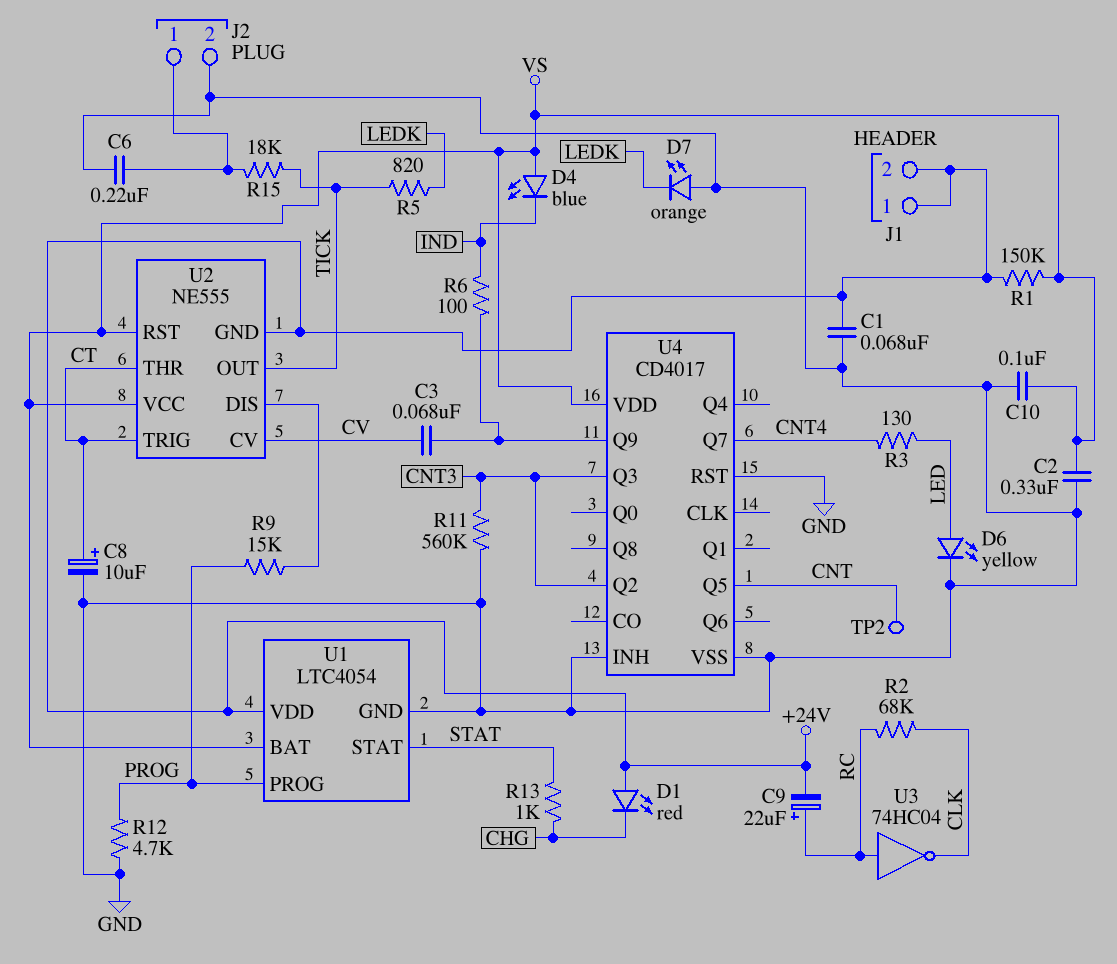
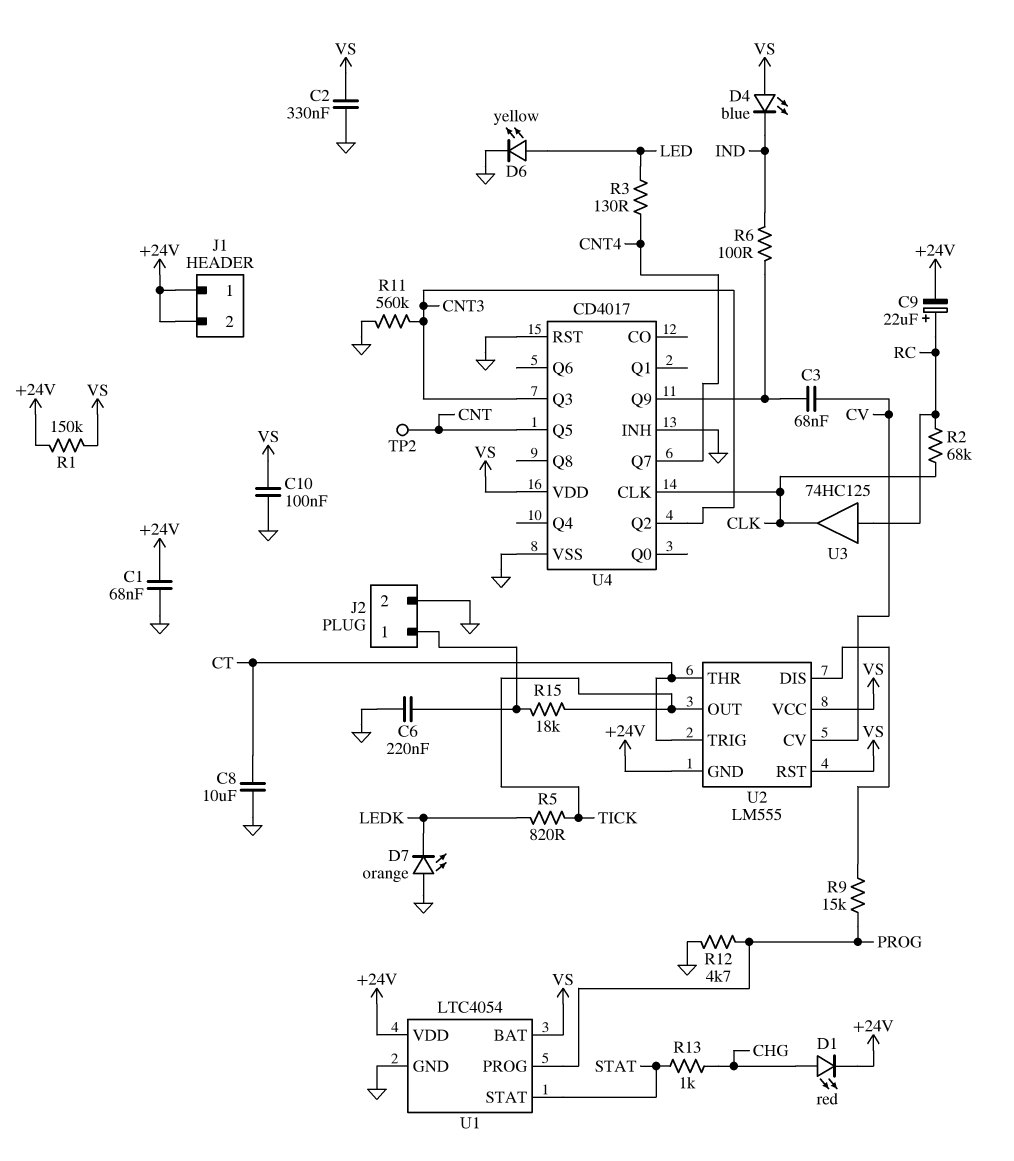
C8: 10uF (plus CT, minus GND) -> 10uF (CT, GND)
D1: LED red (A +24V, K CHG) -> LED red (A CHG, K +24V)
U2: NE555 -> LM555
U3: NOT 74HC04 (in RC, out CLK) -> buffer 74HC125 (in RC, out CLK)
U4 pin CLK: none -> CLK

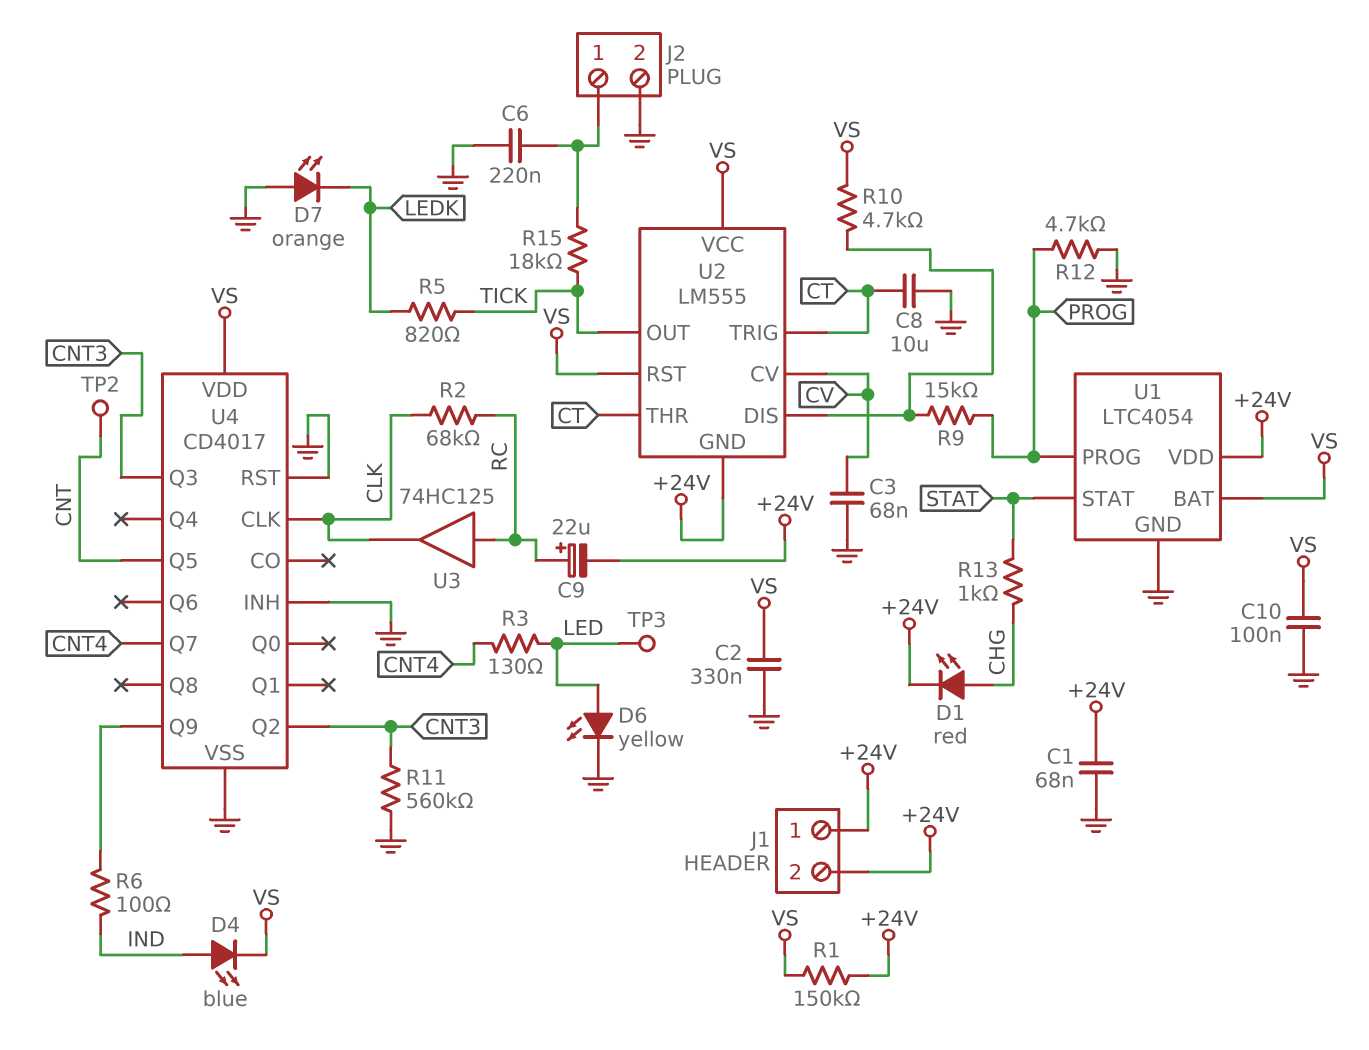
C3: 68nF (CV, U4/Q9) -> 68nF (CV, GND)
D4: LED blue (A VS, K IND) -> LED blue (A IND, K VS)
R10: none -> 4.7k (U2/DIS, VS)
TP3: none -> test point (LED)

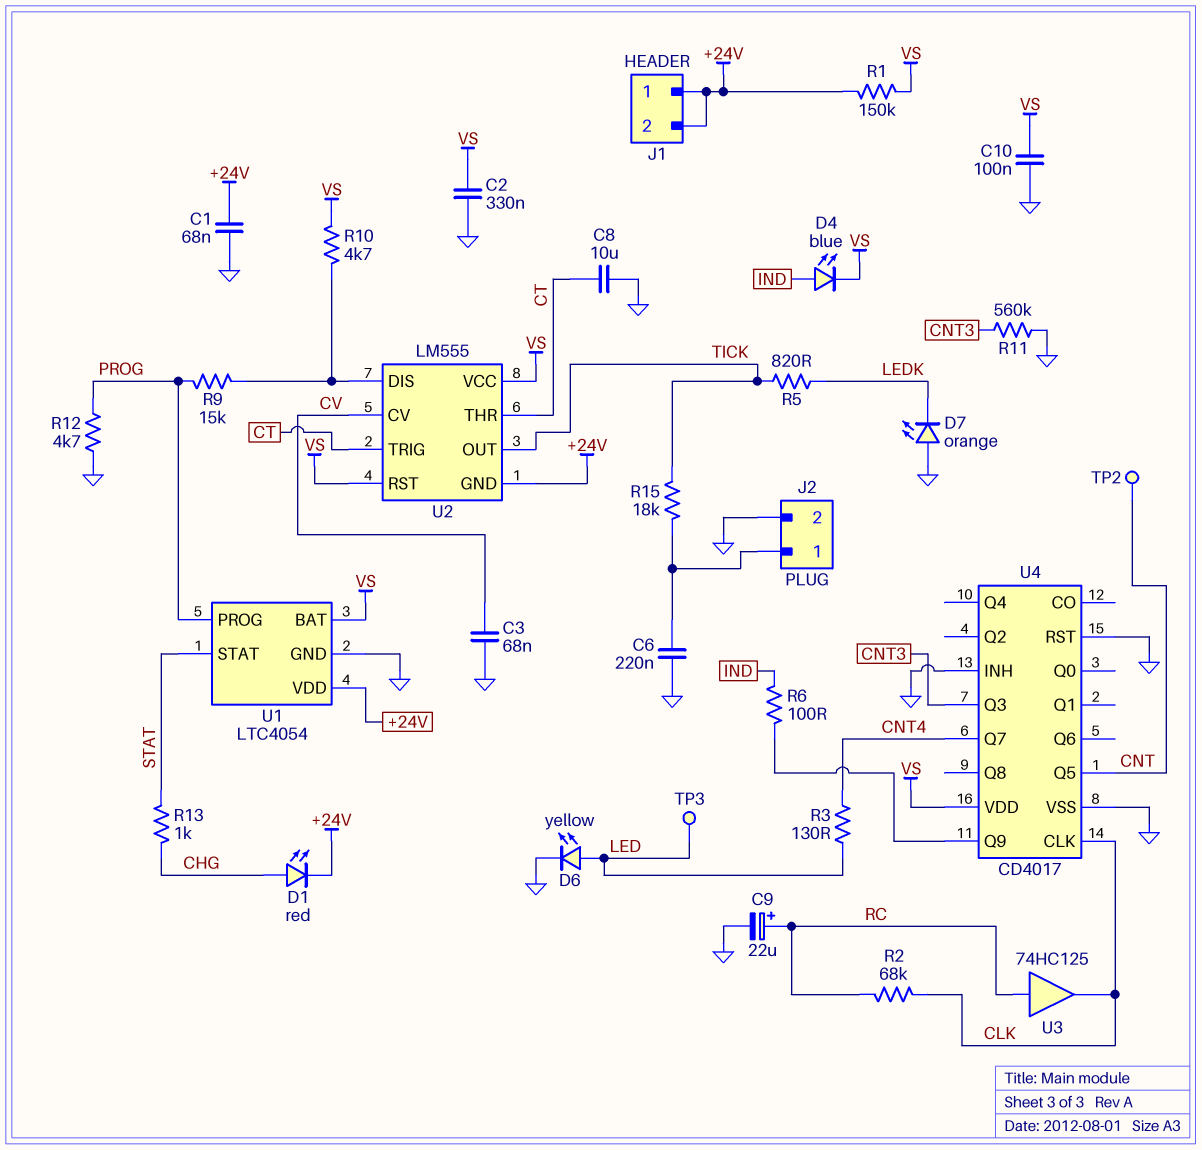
C9: 22uF (plus RC, minus +24V) -> 22uF (plus RC, minus GND)
U4 pin Q2: CNT3 -> none

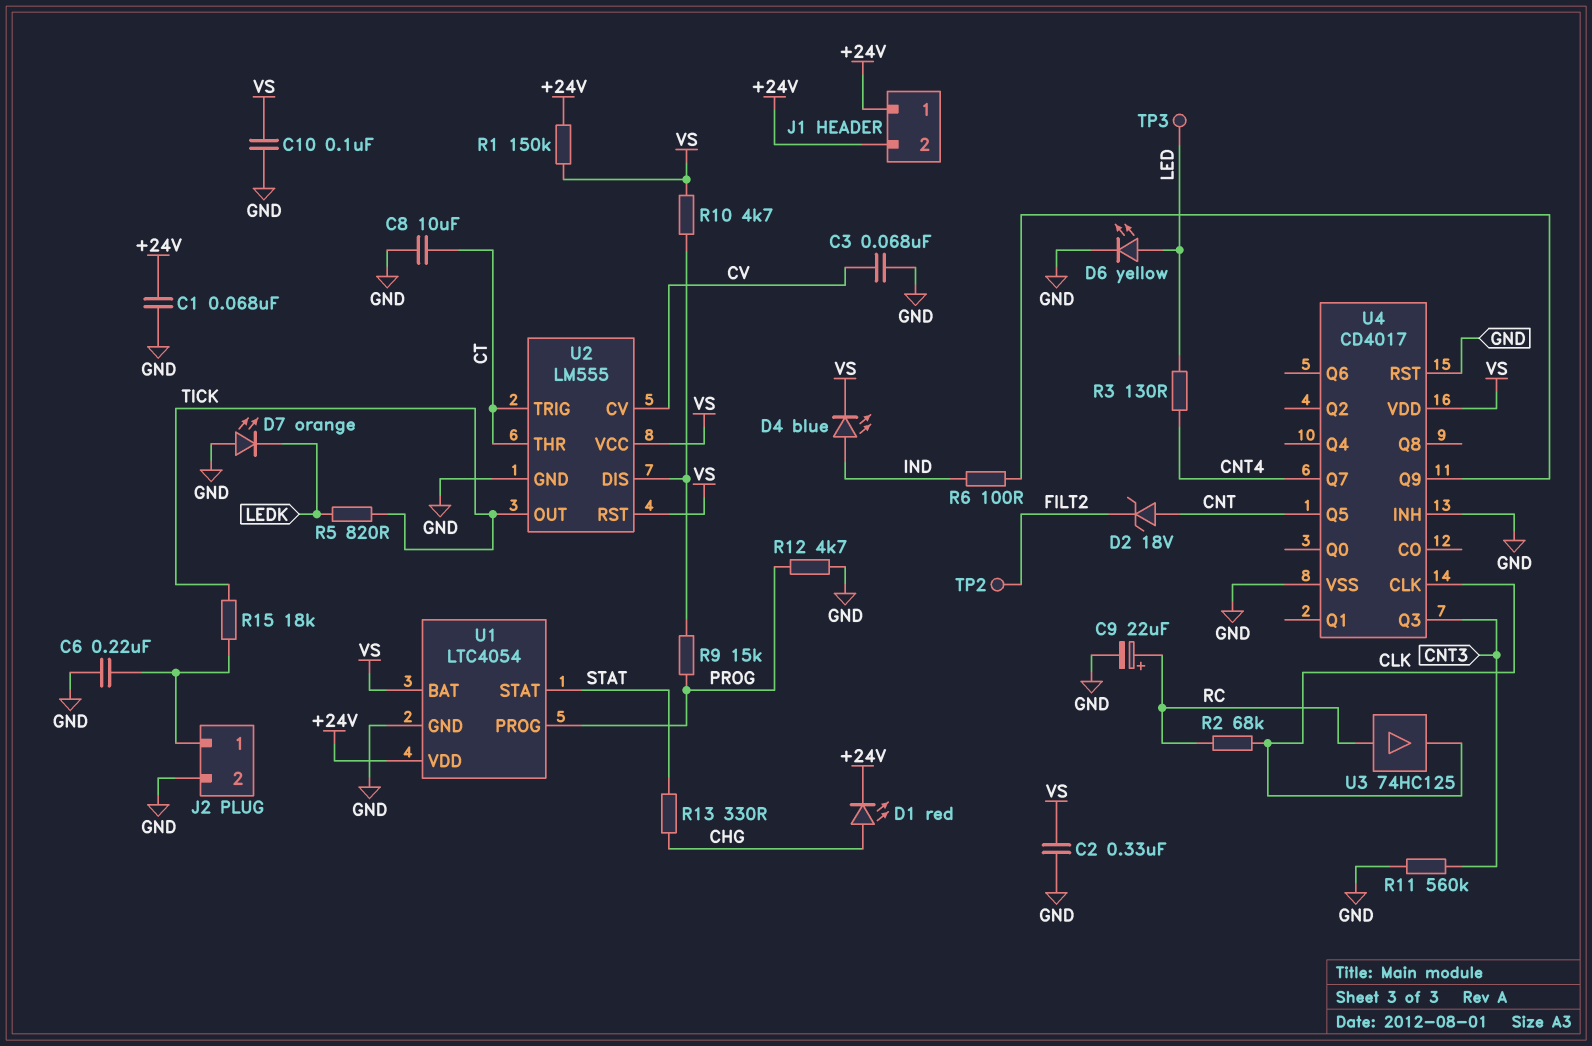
D2: none -> zener 18V (A CNT, K FILT2)
R13: 1k (CHG, STAT) -> 330 (CHG, STAT)
TP2: test point (CNT) -> test point (FILT2)
U2 pin GND: +24V -> GND

